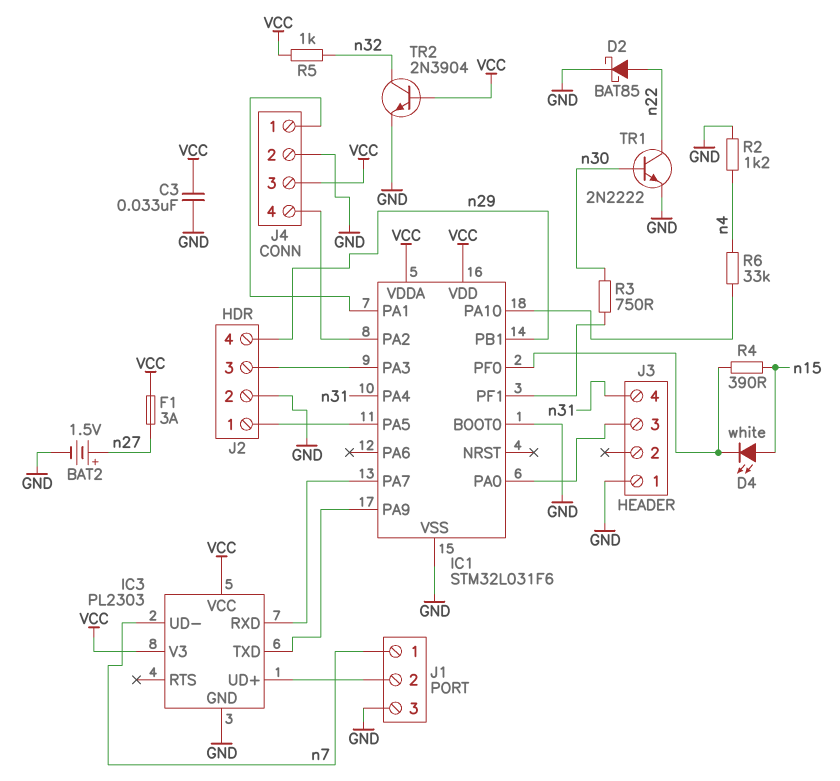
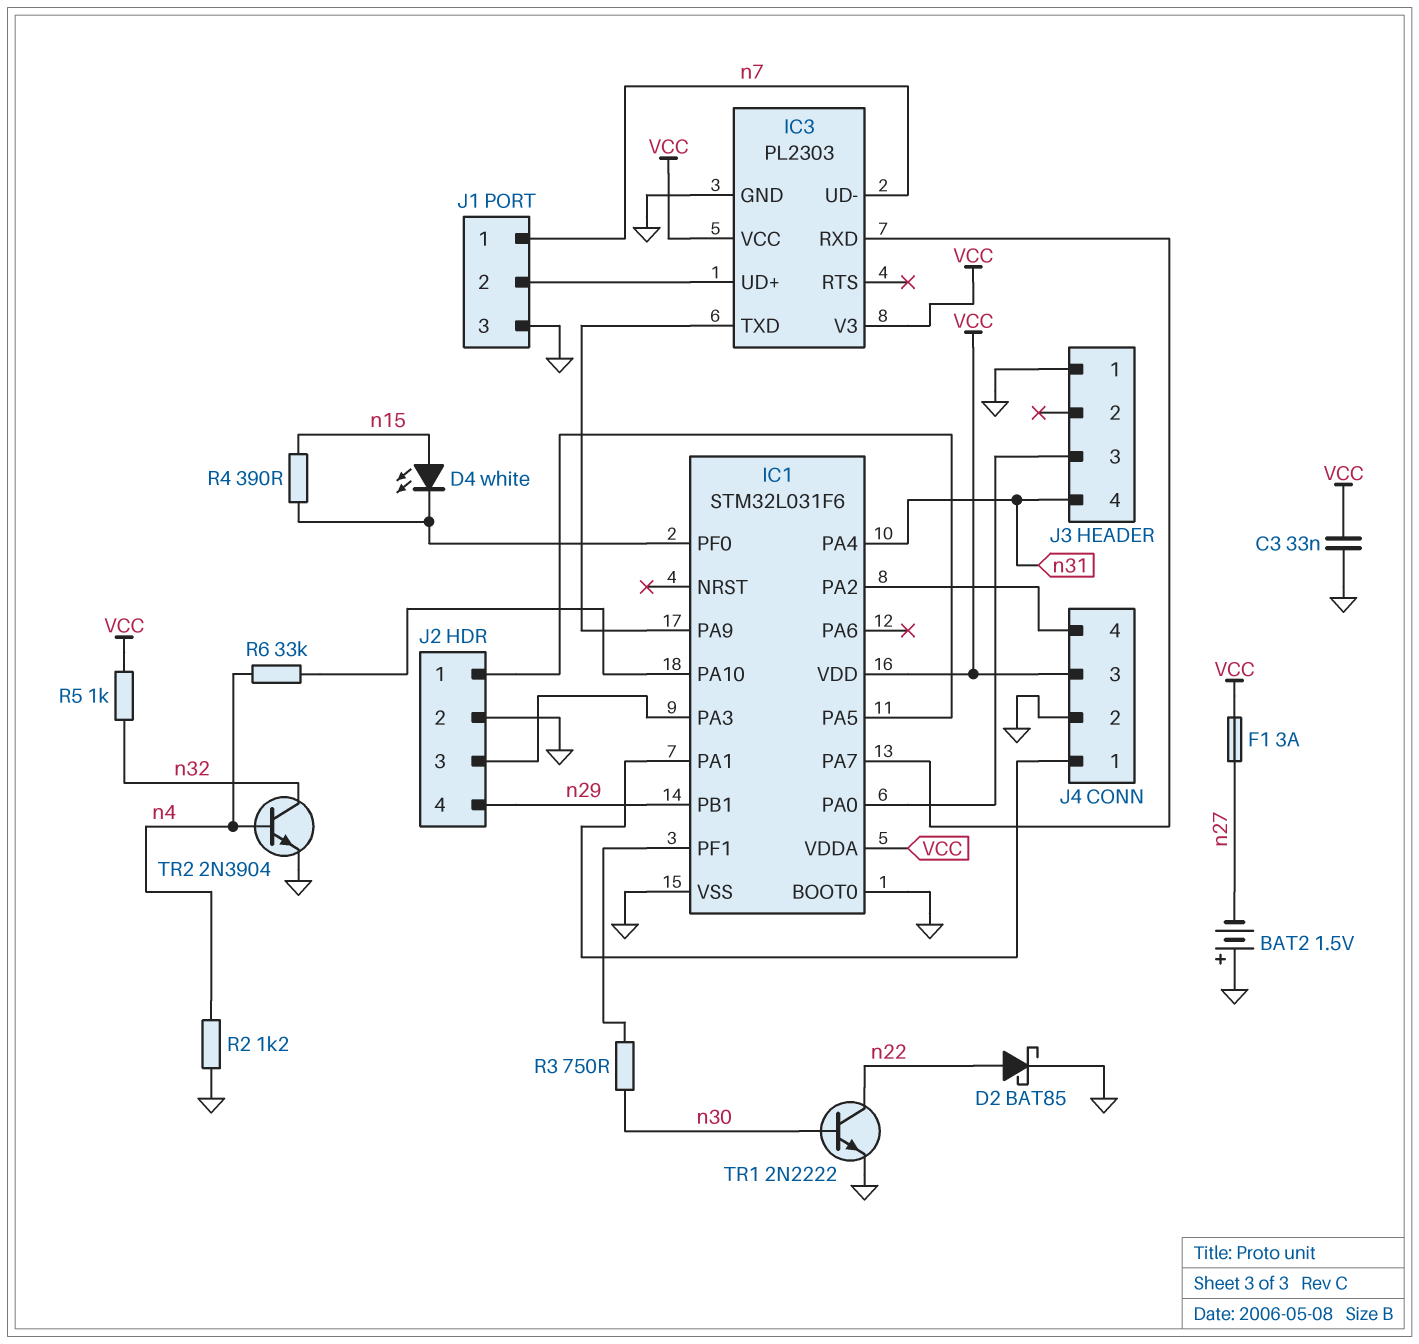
BAT2: 1.5V (plus n27, minus GND) -> 1.5V (plus GND, minus n27)
TR2: NPN 2N3904 (B VCC, C n32, E GND) -> NPN 2N3904 (B n4, C n32, E GND)

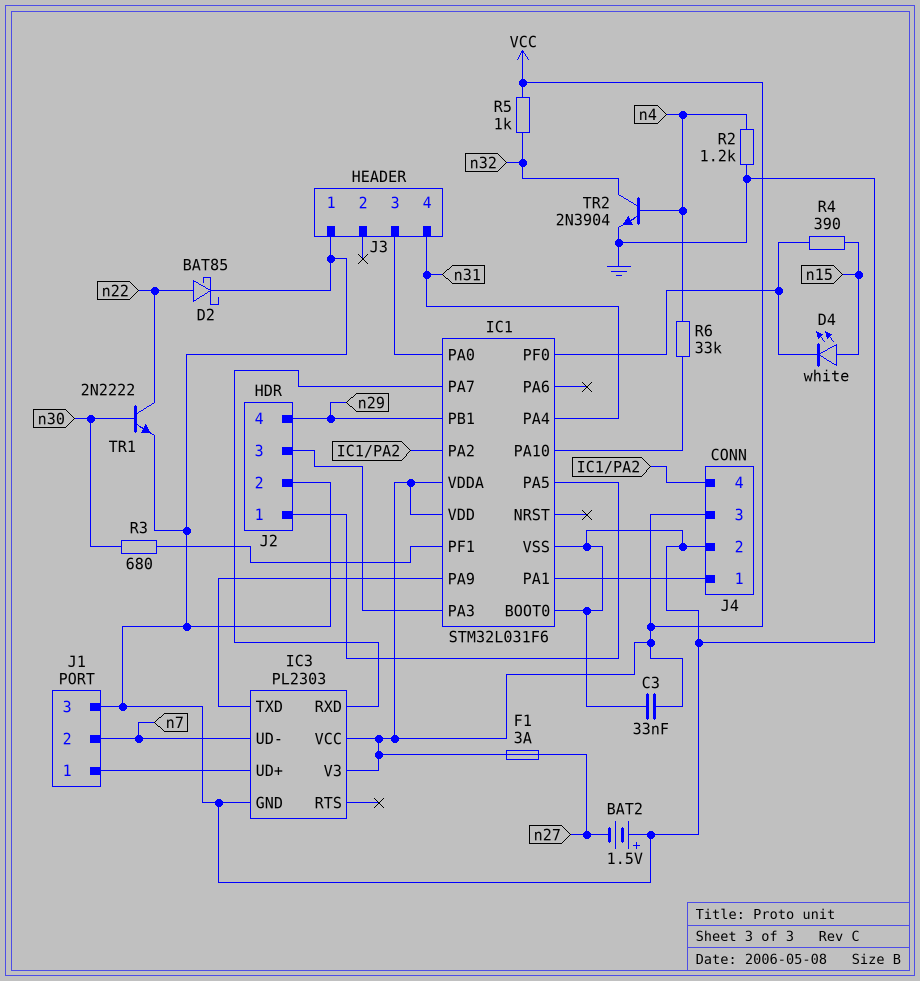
J1 pin 1: n7 -> IC3/UD+
J1 pin 2: IC3/UD+ -> n7
R3: 750 (IC1/PF1, n30) -> 680 (IC1/PF1, n30)

